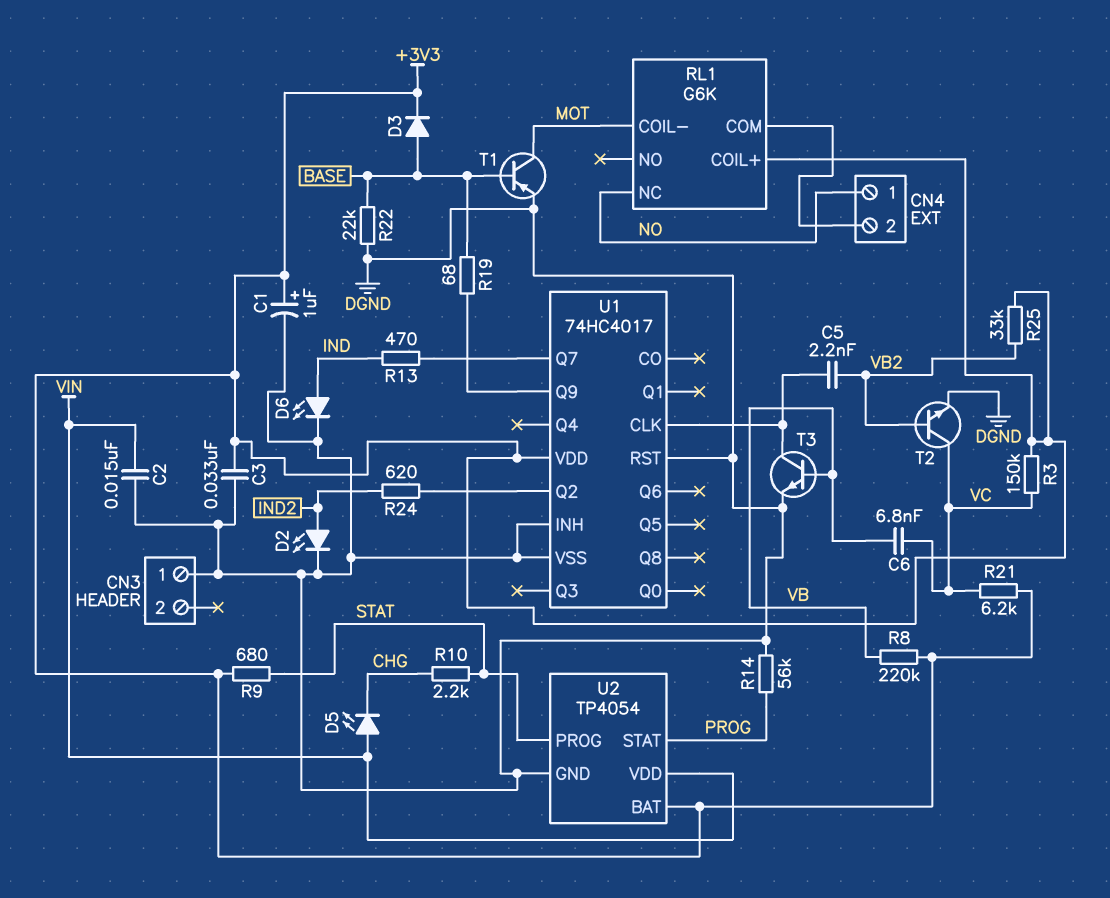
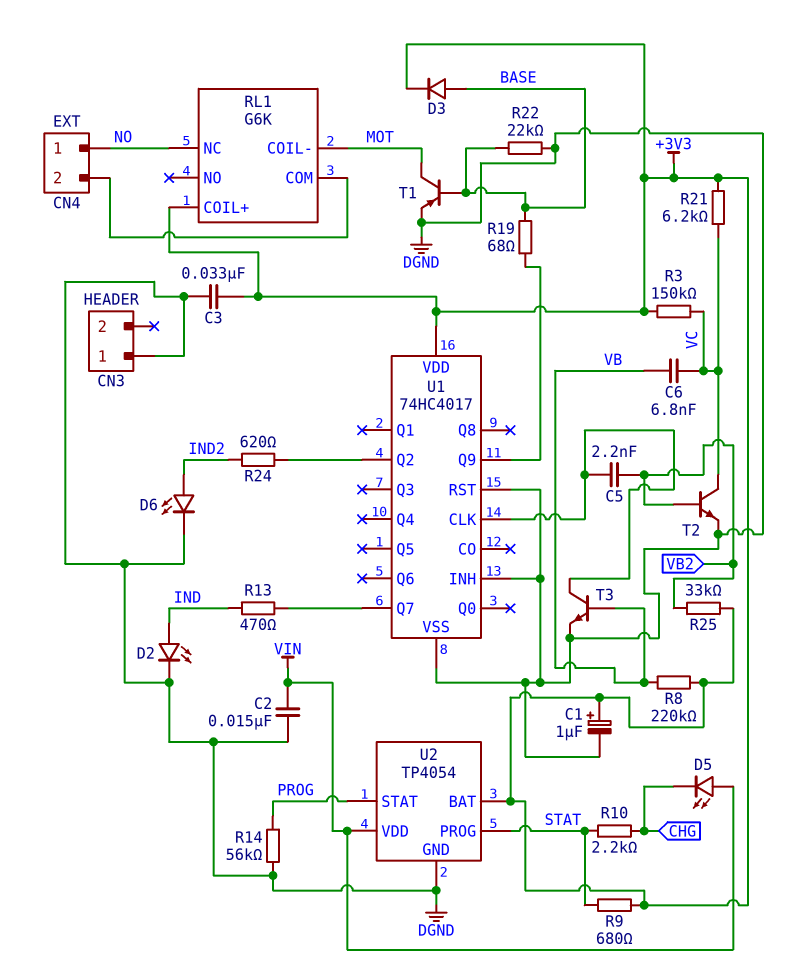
D2: LED (A IND2, K DGND) -> LED (A IND, K DGND)
D6: LED (A IND, K DGND) -> LED (A IND2, K DGND)

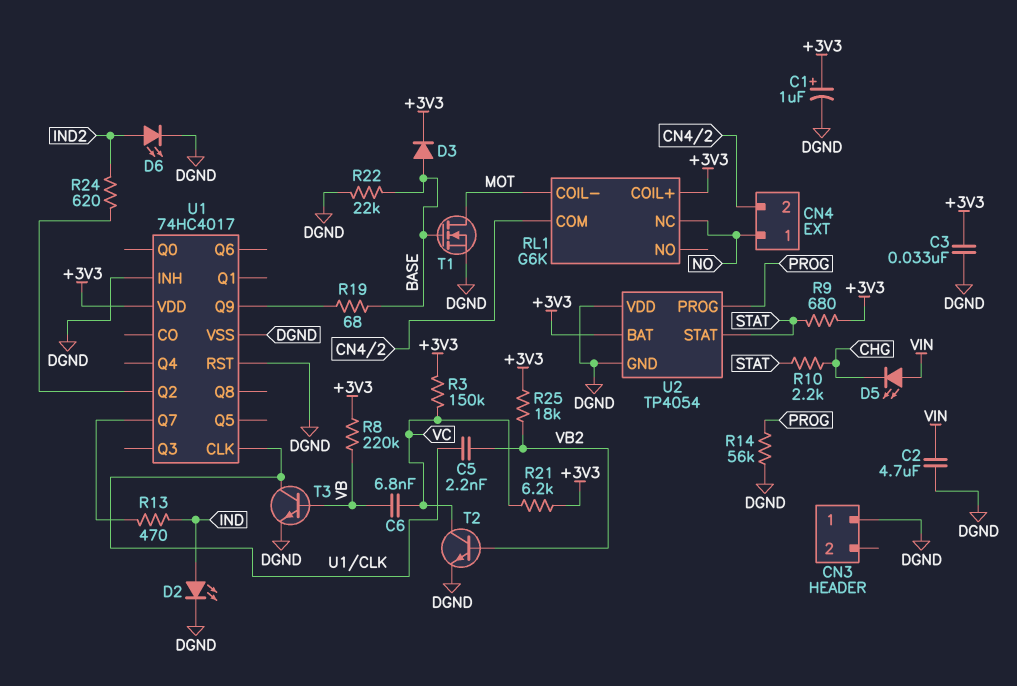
C2: 15nF (DGND, VIN) -> 4.7uF (DGND, VIN)
R25: 33k (+3V3, VB2) -> 18k (+3V3, VB2)
T1: PNP (B BASE, C MOT, E DGND) -> NMOS (G BASE, D MOT, S DGND)
U2 pin PROG: STAT -> PROG
U2 pin STAT: PROG -> STAT
U2 pin VDD: VIN -> DGND

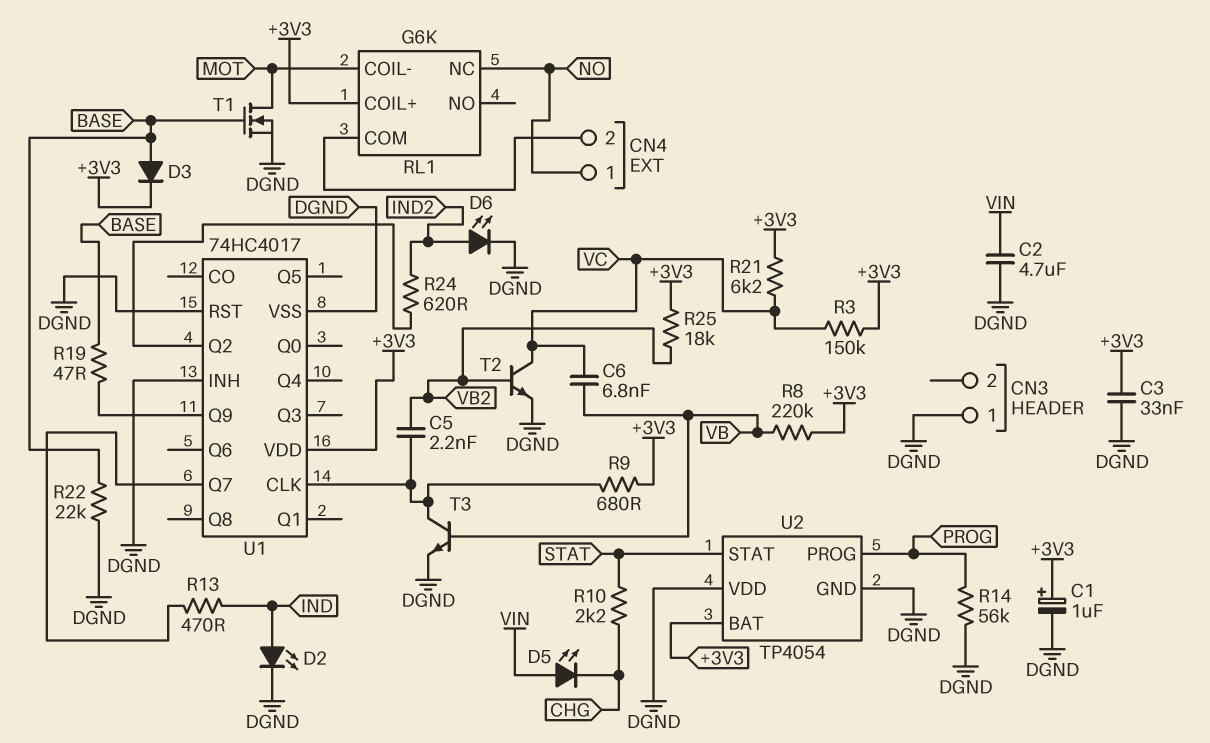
R9: 680 (+3V3, STAT) -> 680 (+3V3, U1/CLK)
R19: 68 (BASE, U1/Q9) -> 47 (BASE, U1/Q9)

